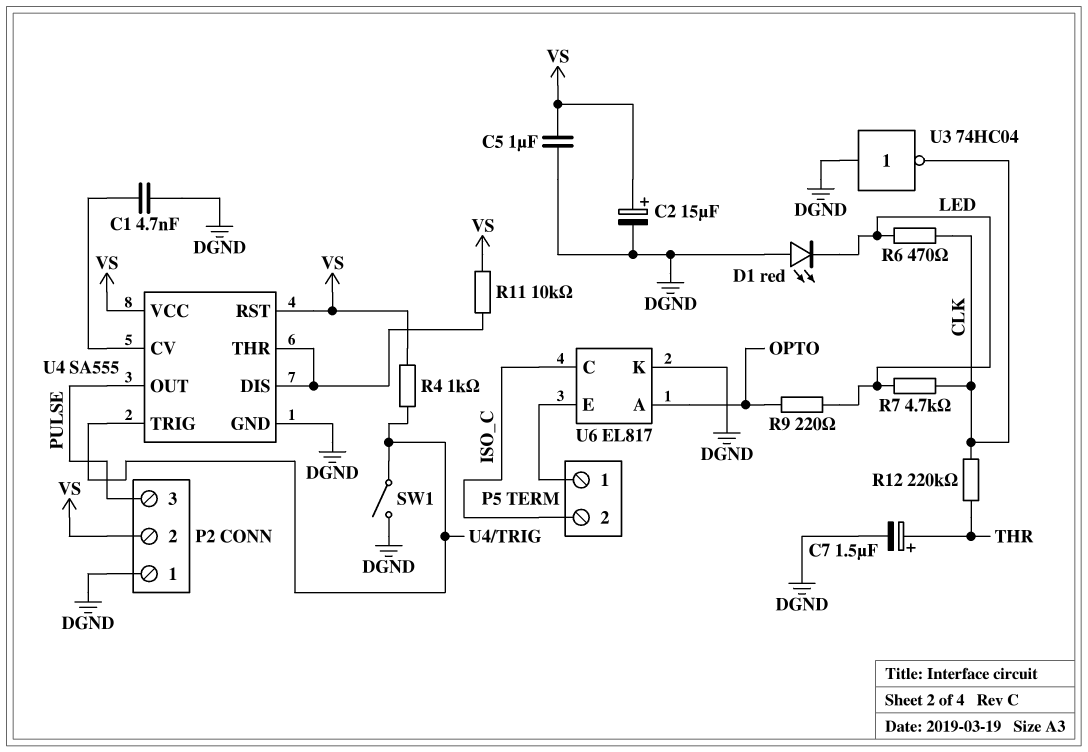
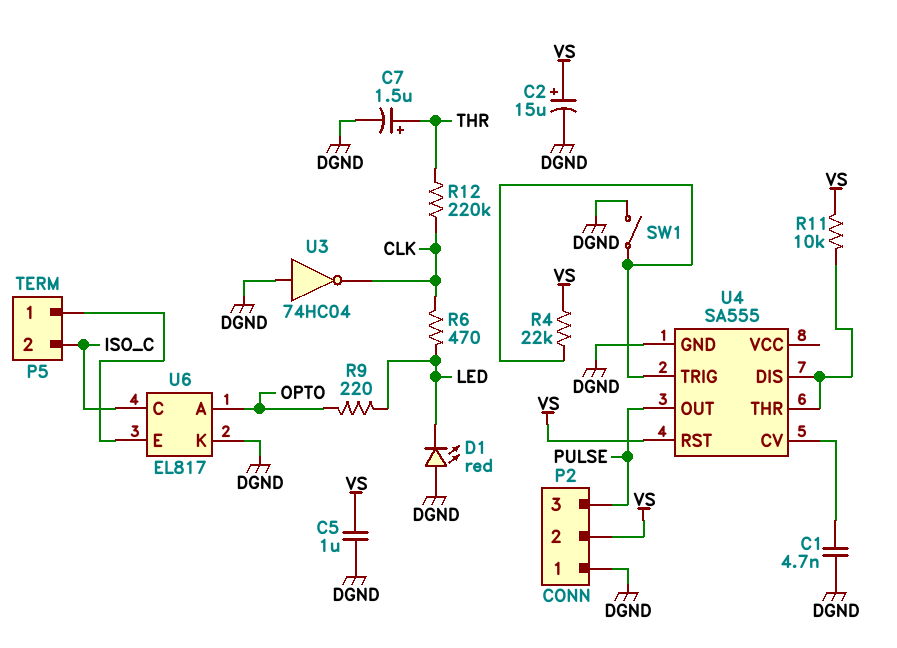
R4: 1k (U4/TRIG, VS) -> 22k (U4/TRIG, VS)
R7: 4.7k (CLK, LED) -> none
U4 pin VCC: VS -> none

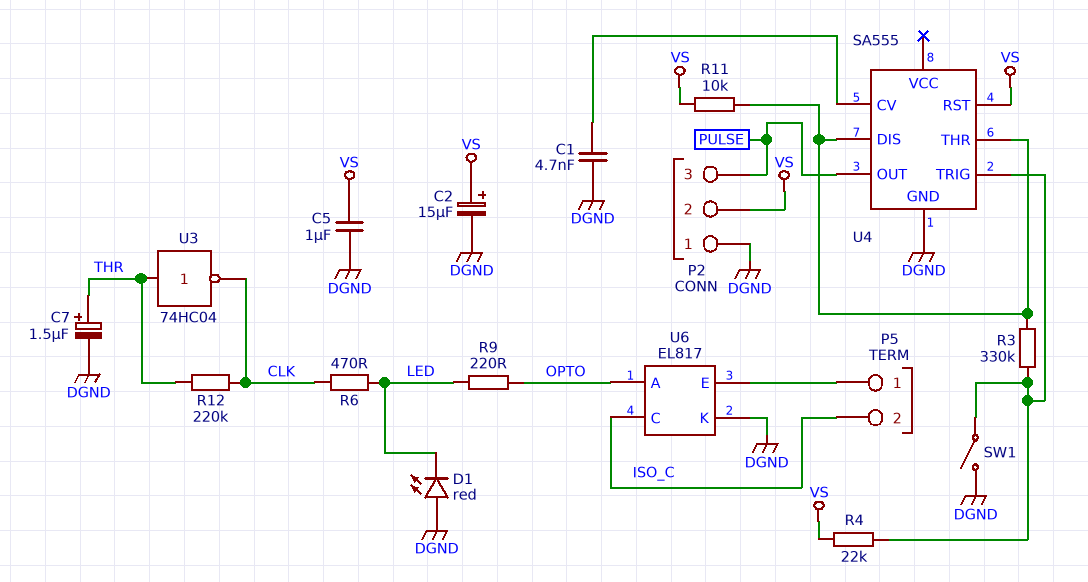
R3: none -> 330k (U4/DIS, U4/TRIG)
U3: NOT 74HC04 (in DGND, out CLK) -> NOT 74HC04 (in THR, out CLK)

